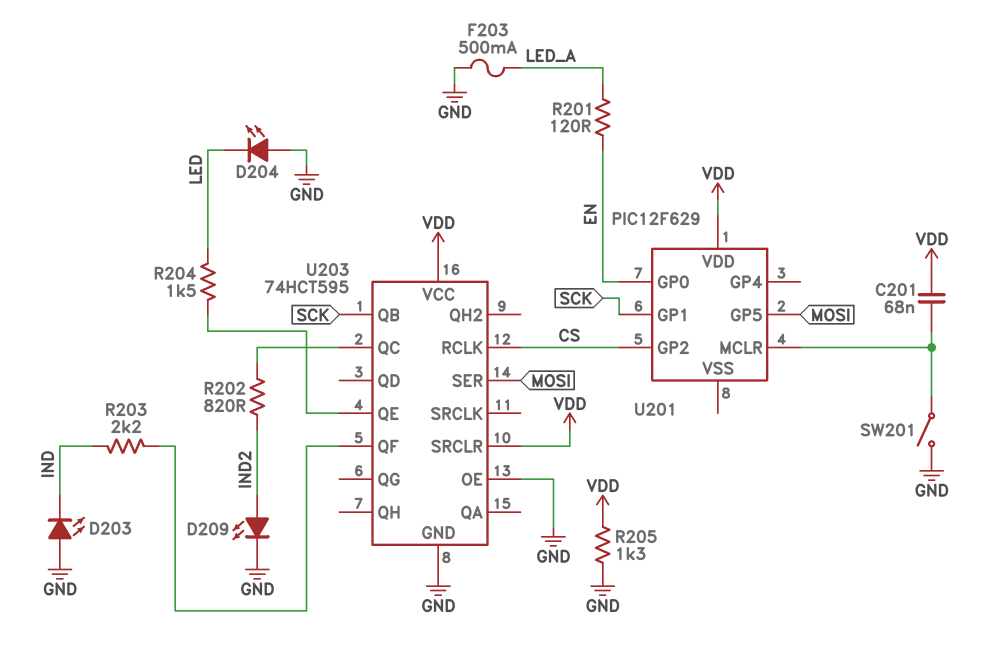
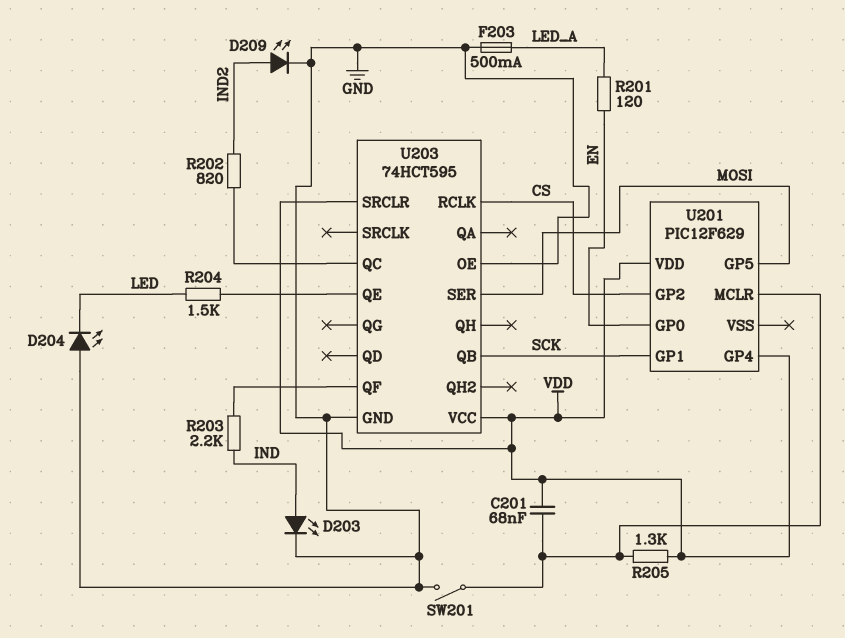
D203: LED (A GND, K IND) -> LED (A IND, K GND)
R205: 1.3k (GND, VDD) -> 1.3k (U201/MCLR, VDD)
U201 pin GP4: none -> VDD

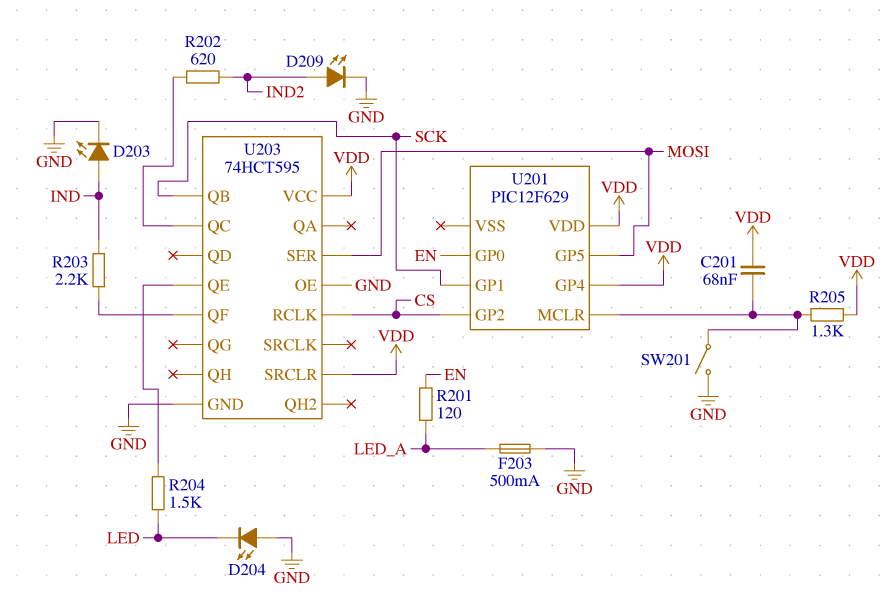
R202: 820 (IND2, U203/QC) -> 620 (IND2, U203/QC)

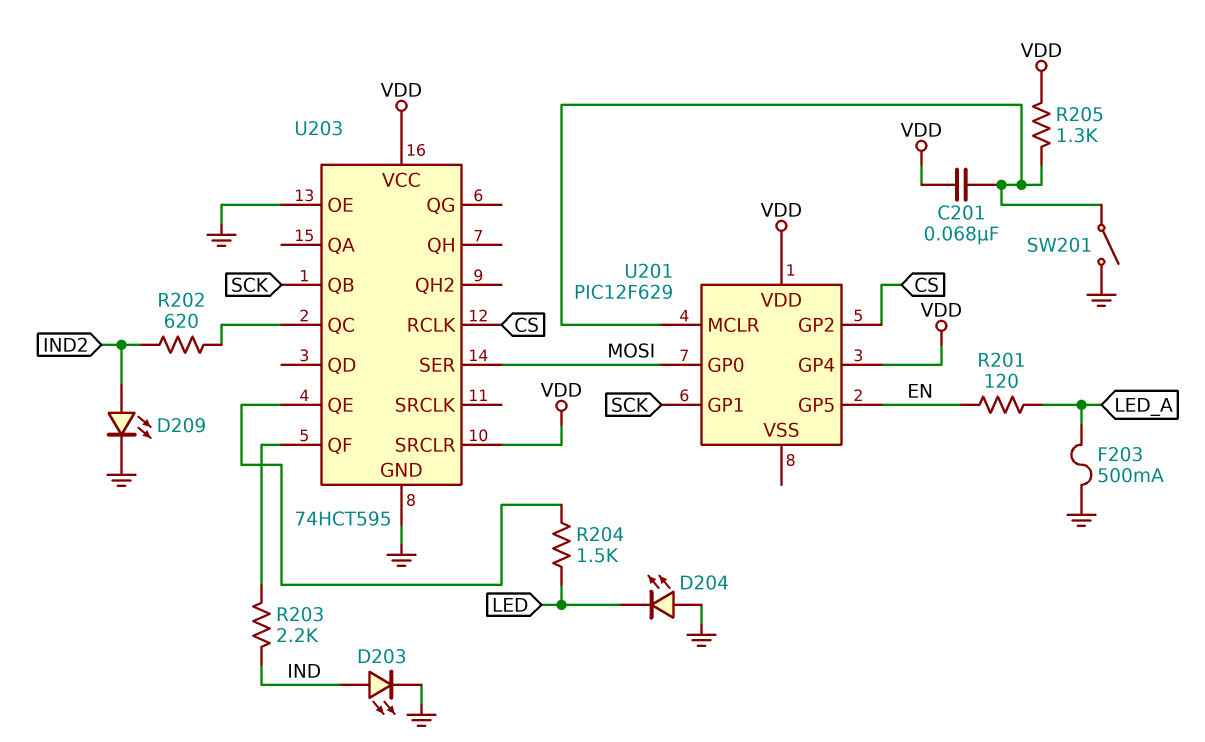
U201 pin GP0: EN -> MOSI
U201 pin GP5: MOSI -> EN

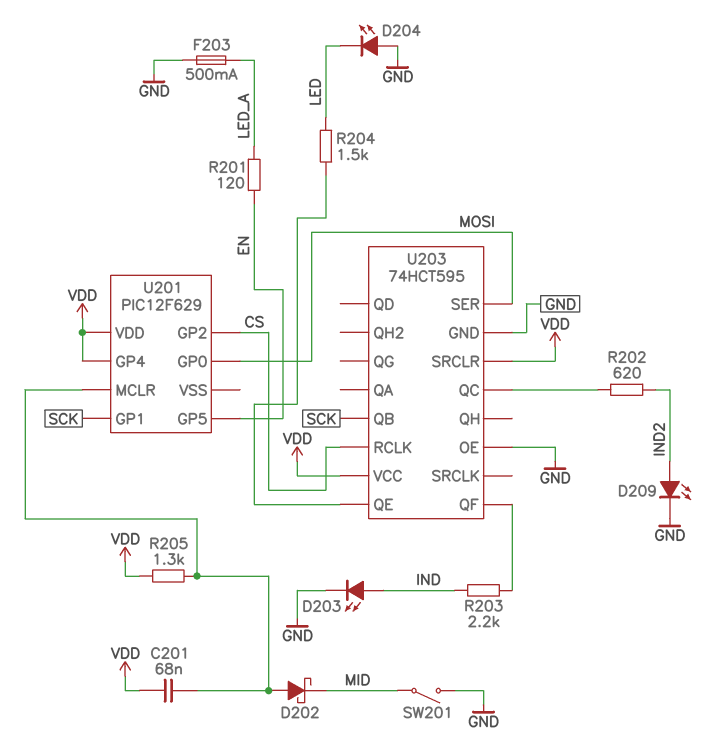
D202: none -> schottky (A U201/MCLR, K MID)
SW201: switch (GND, U201/MCLR) -> switch (GND, MID)

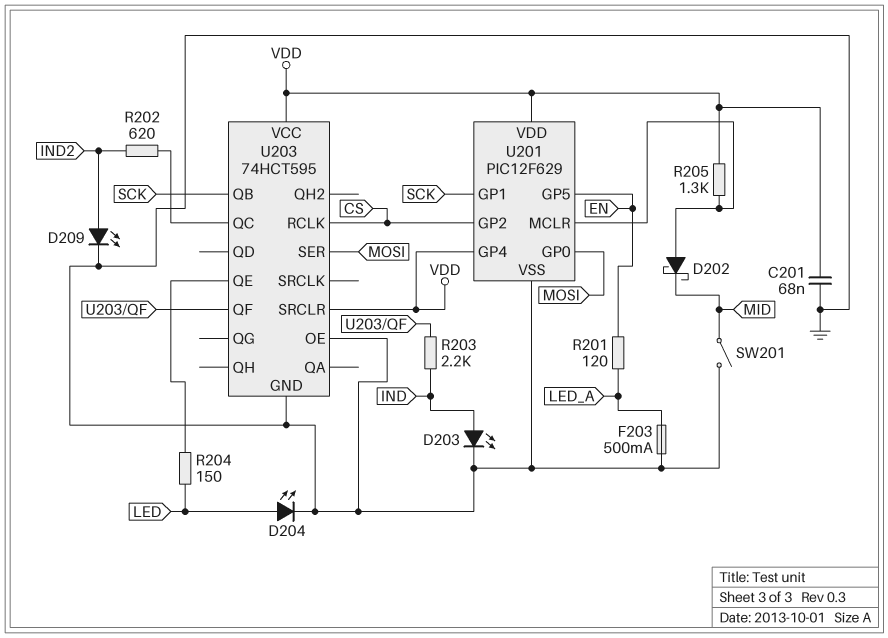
C201: 68nF (U201/MCLR, VDD) -> 68nF (GND, VDD)
D204: LED (A GND, K LED) -> LED (A LED, K GND)
R204: 1.5k (LED, U203/QE) -> 150 (LED, U203/QE)
U201 pin VSS: none -> GND

